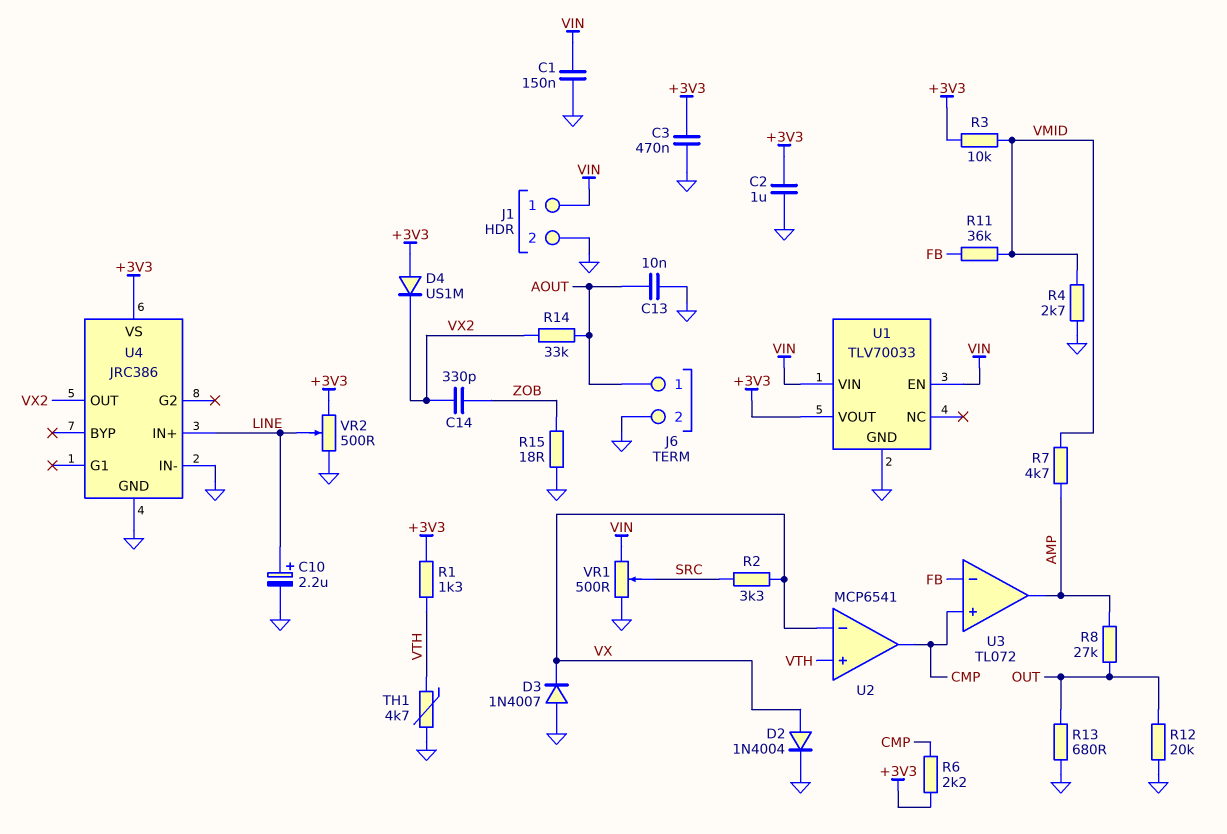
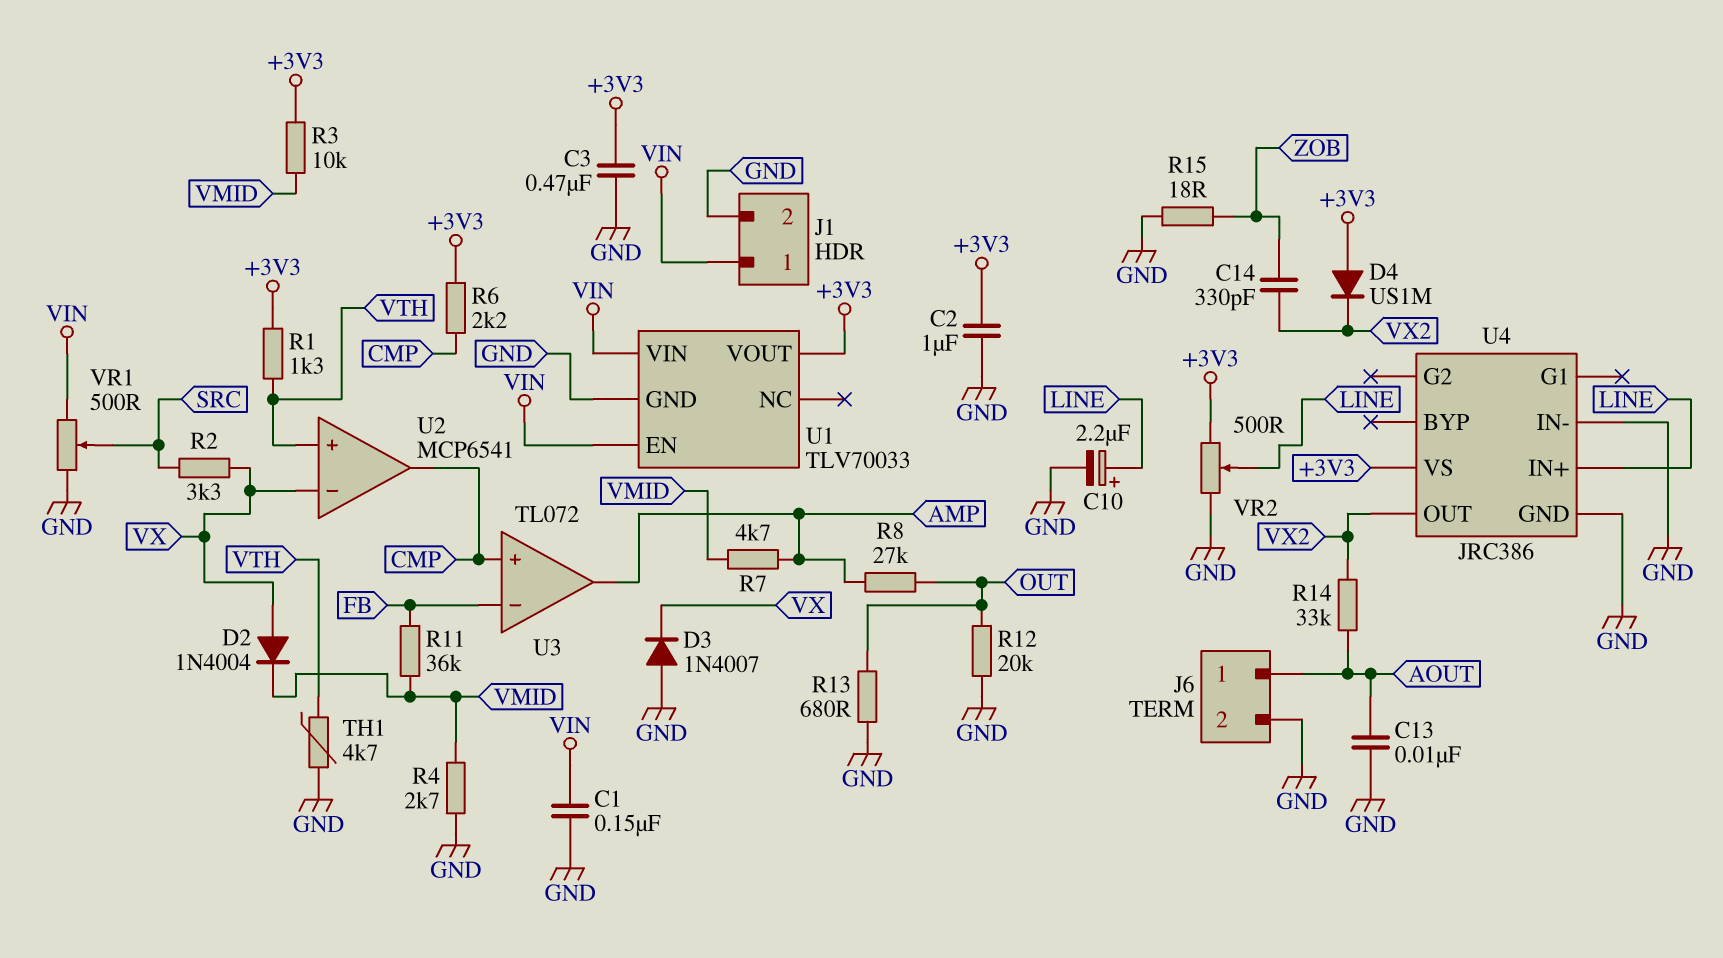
D2: diode 1N4004 (A VX, K GND) -> diode 1N4004 (A VX, K VMID)

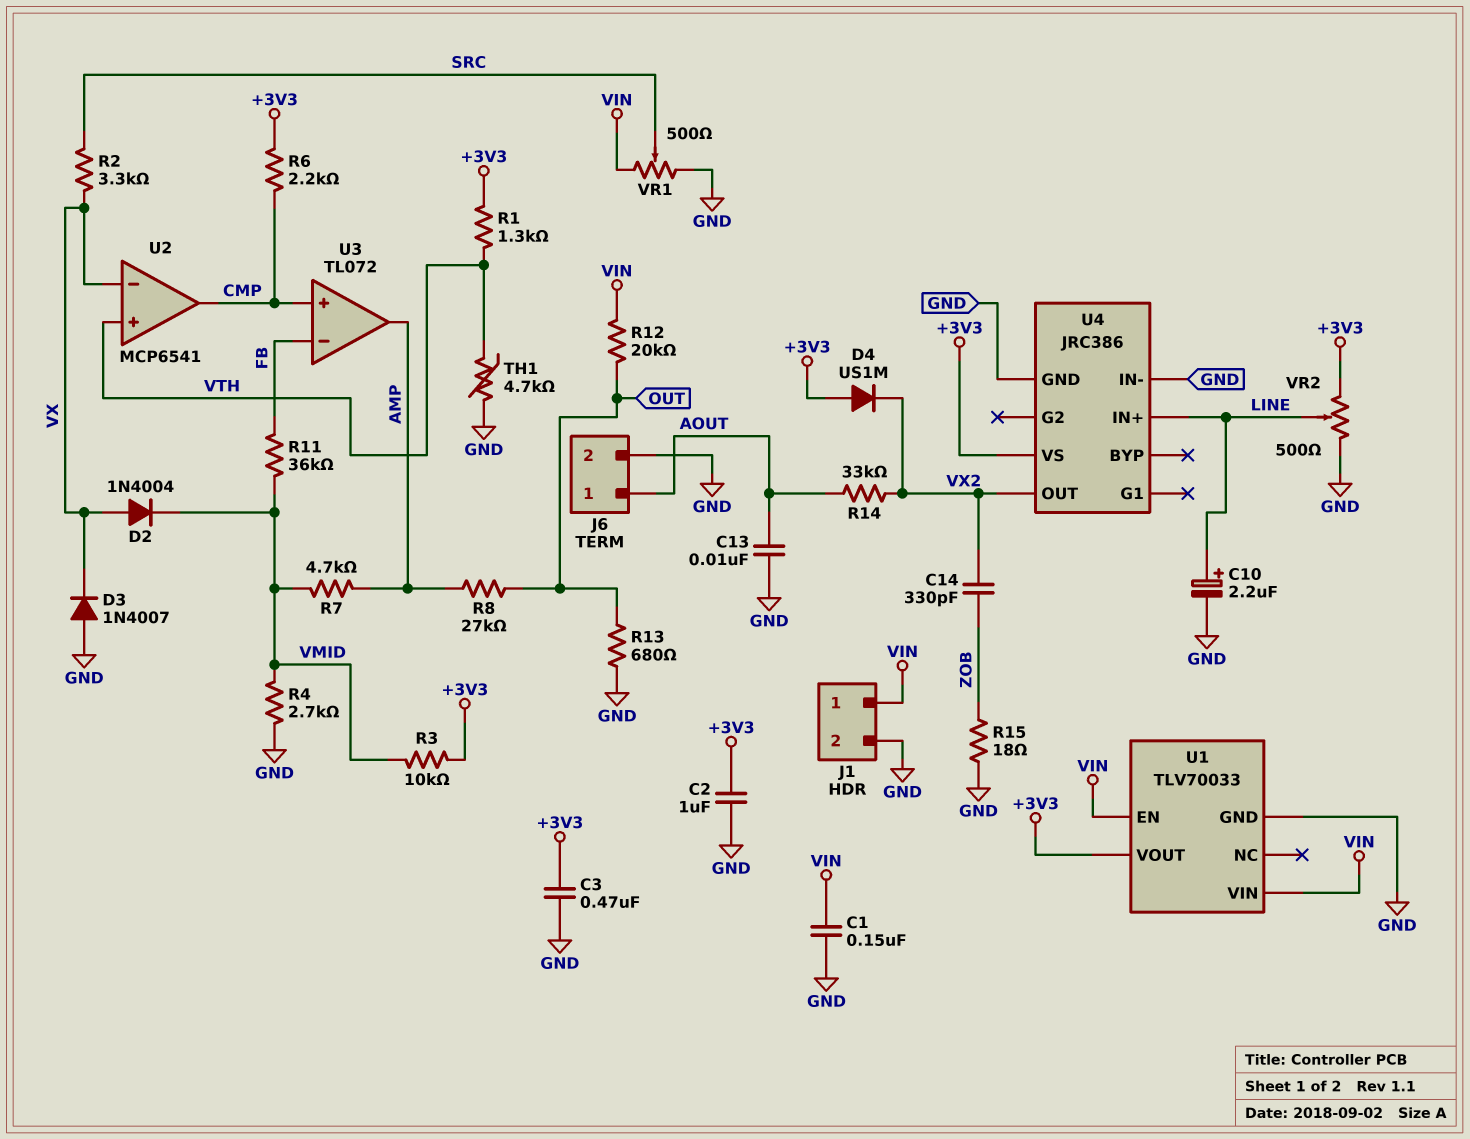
R12: 20k (GND, OUT) -> 20k (OUT, VIN)

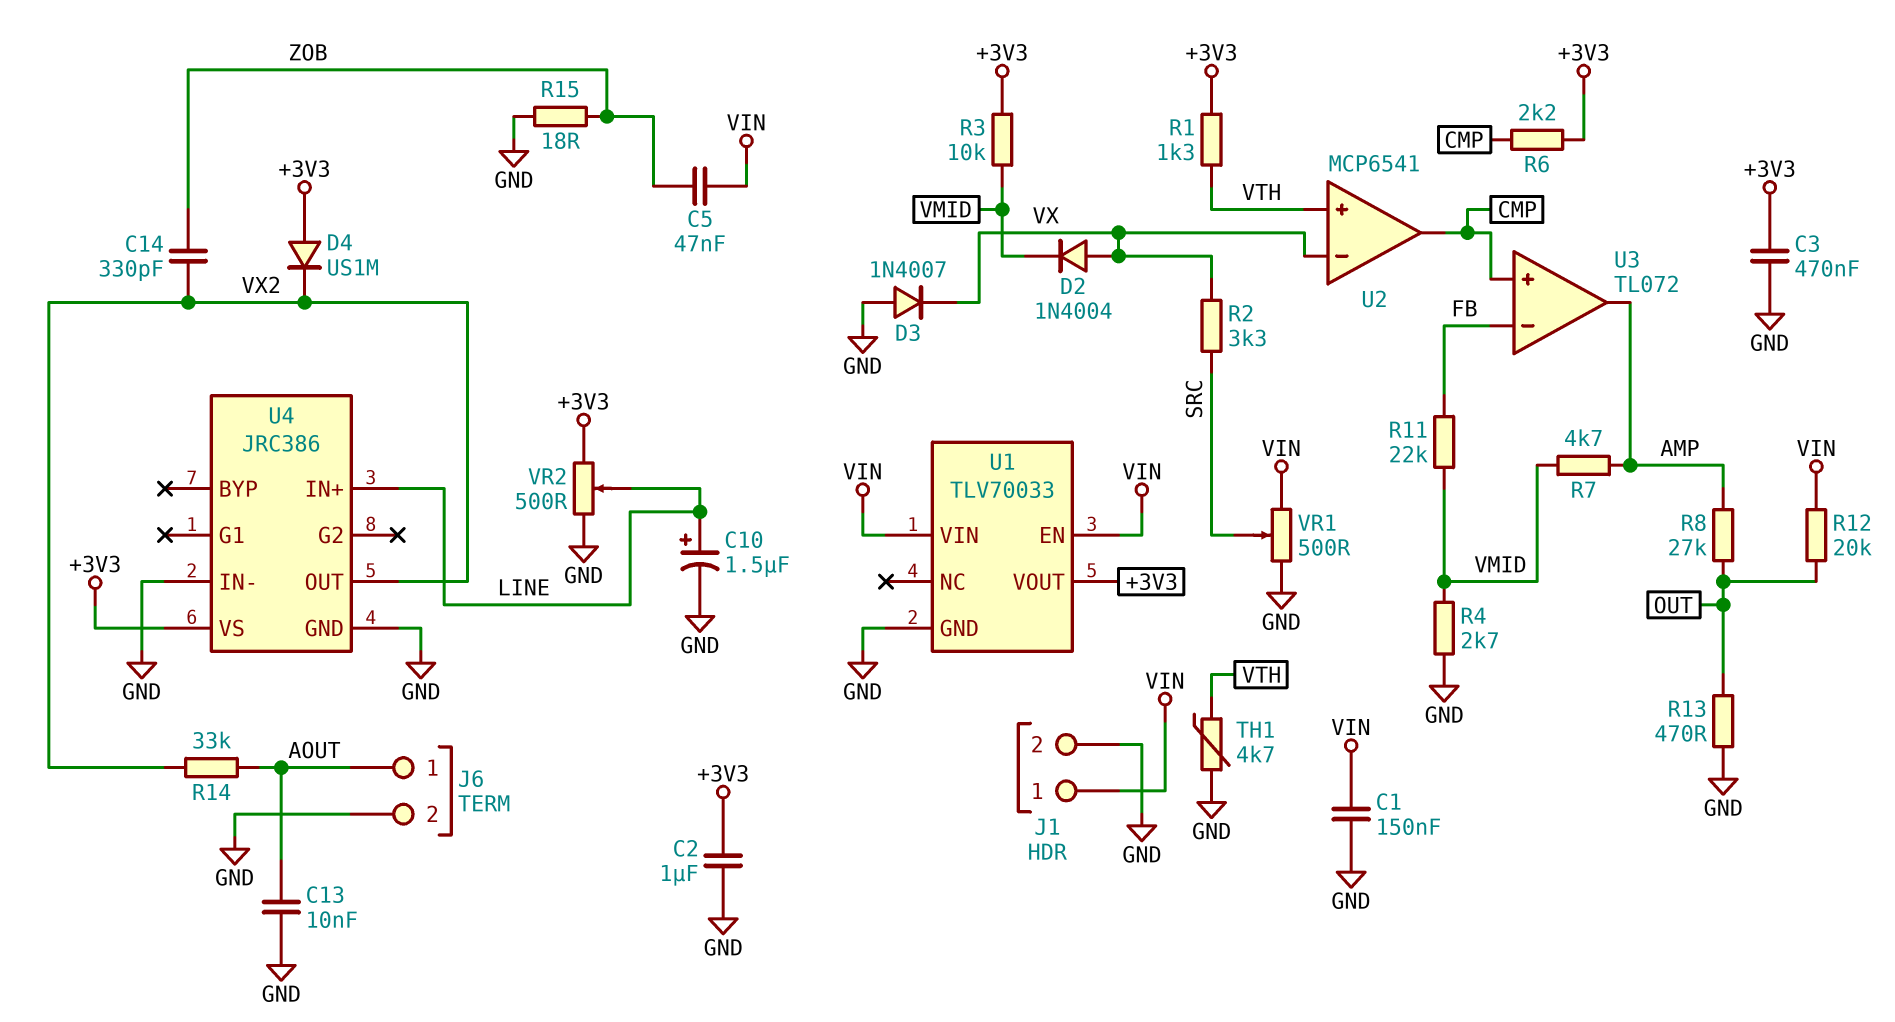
C5: none -> 47nF (VIN, ZOB)
C10: 2.2uF (plus LINE, minus GND) -> 1.5uF (plus LINE, minus GND)
R11: 36k (FB, VMID) -> 22k (FB, VMID)
R13: 680 (GND, OUT) -> 470 (GND, OUT)

